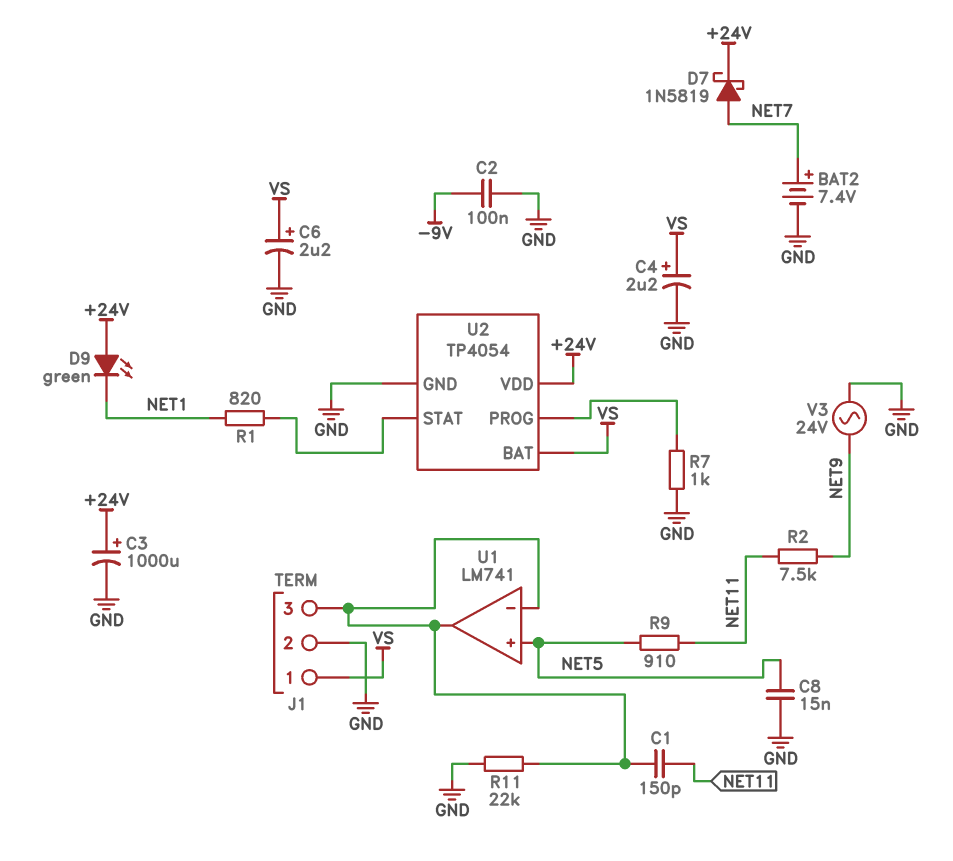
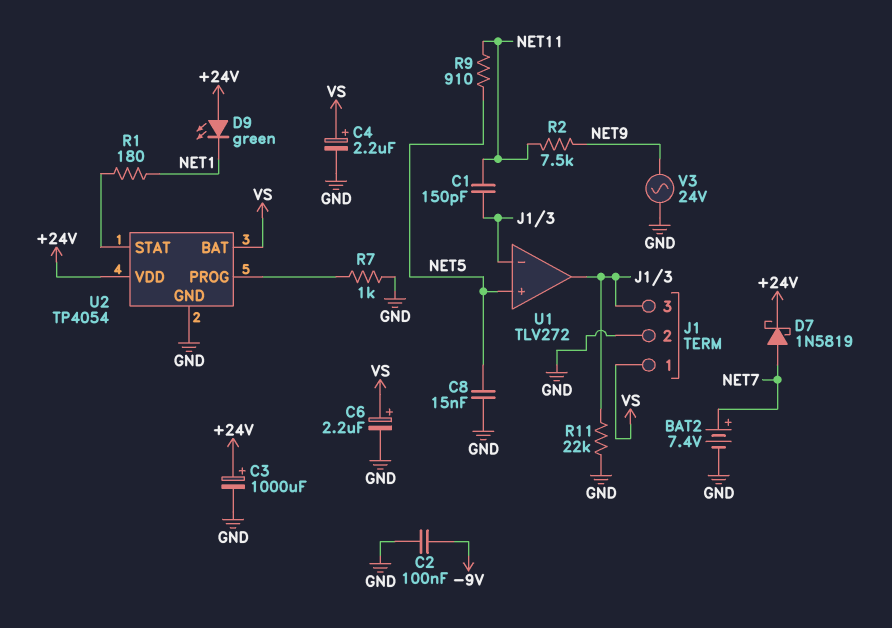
R1: 820 (NET1, U2/STAT) -> 180 (NET1, U2/STAT)
U1: LM741 -> TLV272

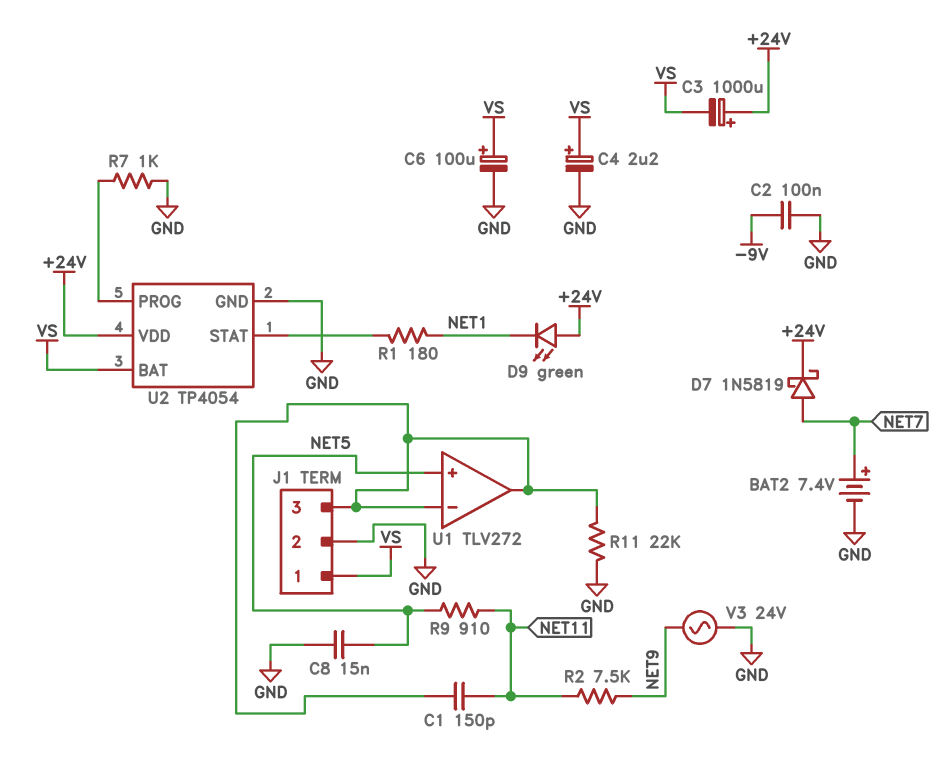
C3: 1000uF (plus +24V, minus GND) -> 1000uF (plus +24V, minus VS)
C6: 2.2uF (plus VS, minus GND) -> 100uF (plus VS, minus GND)

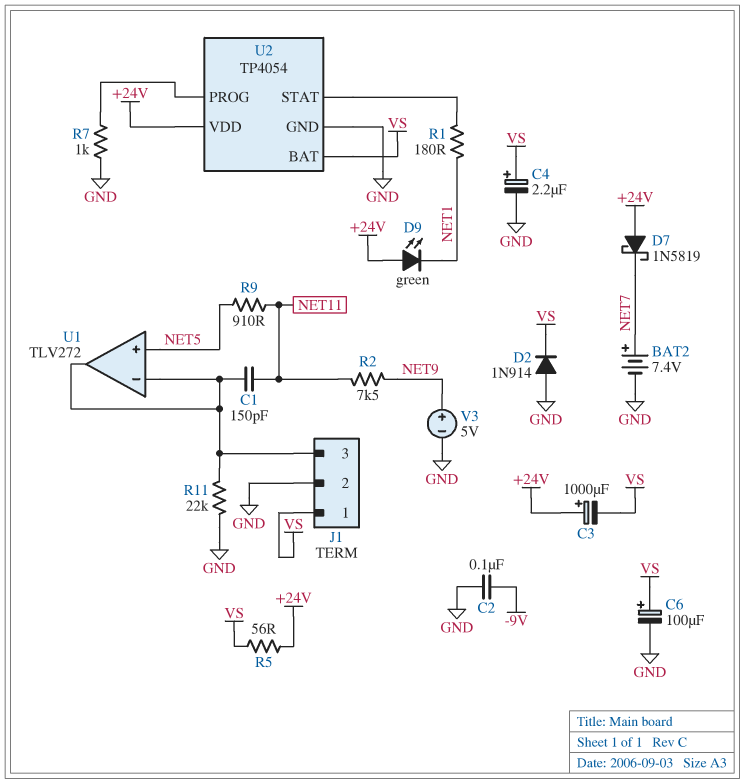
C8: 15nF (GND, NET5) -> none
D2: none -> diode 1N914 (A GND, K VS)
D7: schottky 1N5819 (A NET7, K +24V) -> schottky 1N5819 (A +24V, K NET7)
R5: none -> 56 (+24V, VS)
V3: AC 24V (GND, NET9) -> 5V (plus NET9, minus GND)

